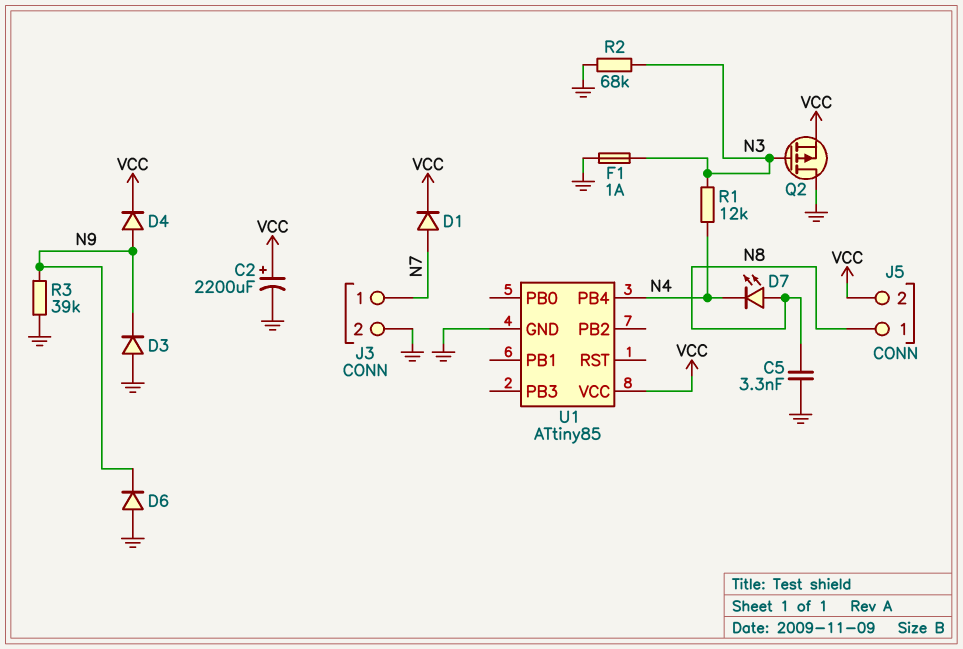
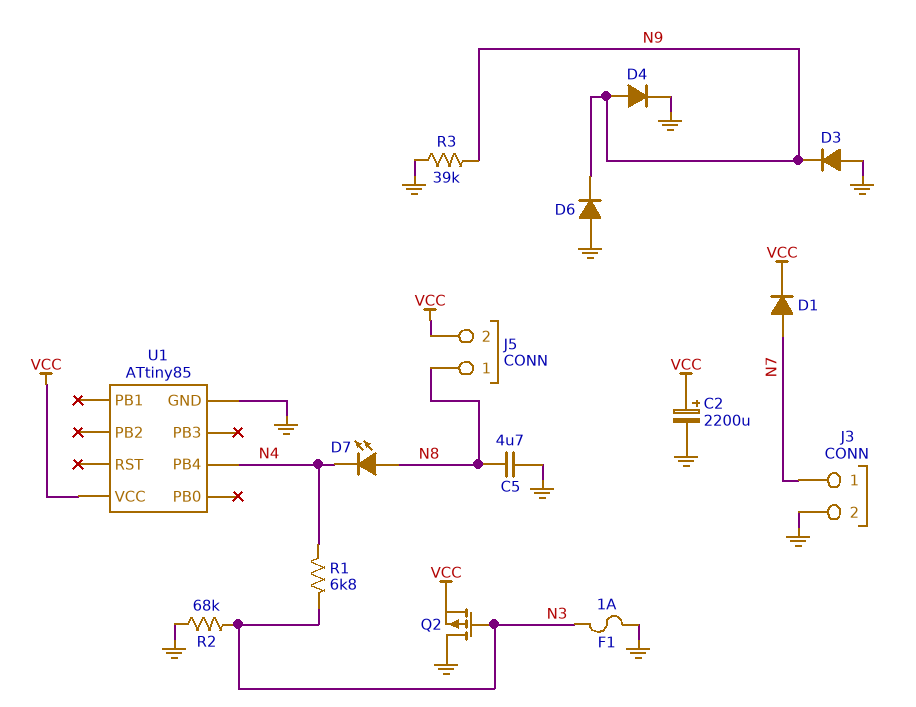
C5: 3.3nF (GND, N8) -> 4.7uF (GND, N8)
D4: diode (A N9, K VCC) -> diode (A N9, K GND)
R1: 12k (N3, N4) -> 6.8k (N3, N4)

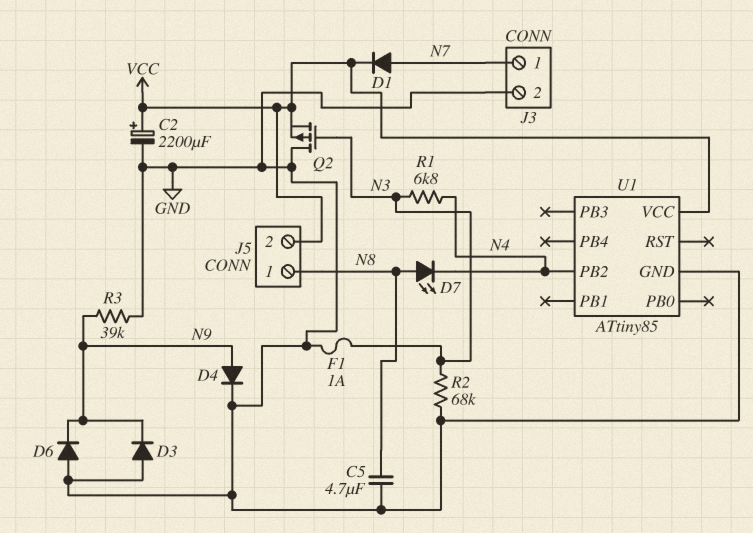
U1 pin PB2: none -> N4
U1 pin PB4: N4 -> none

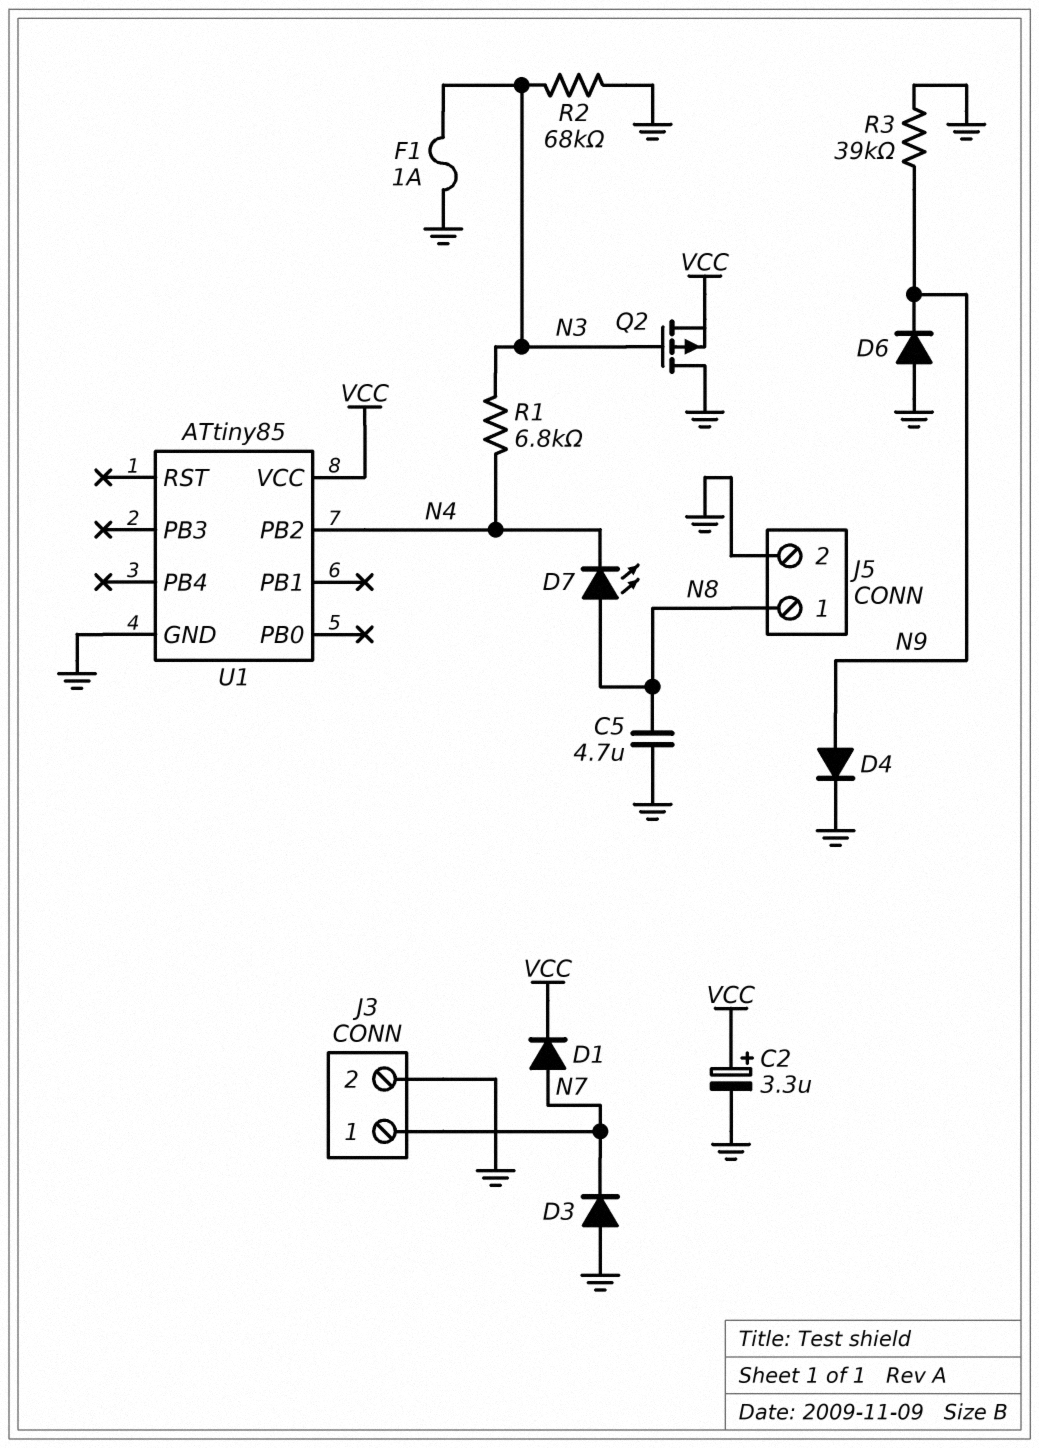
C2: 2200uF (plus VCC, minus GND) -> 3.3uF (plus VCC, minus GND)
D3: diode (A GND, K N9) -> diode (A GND, K N7)
J5 pin 2: VCC -> GND

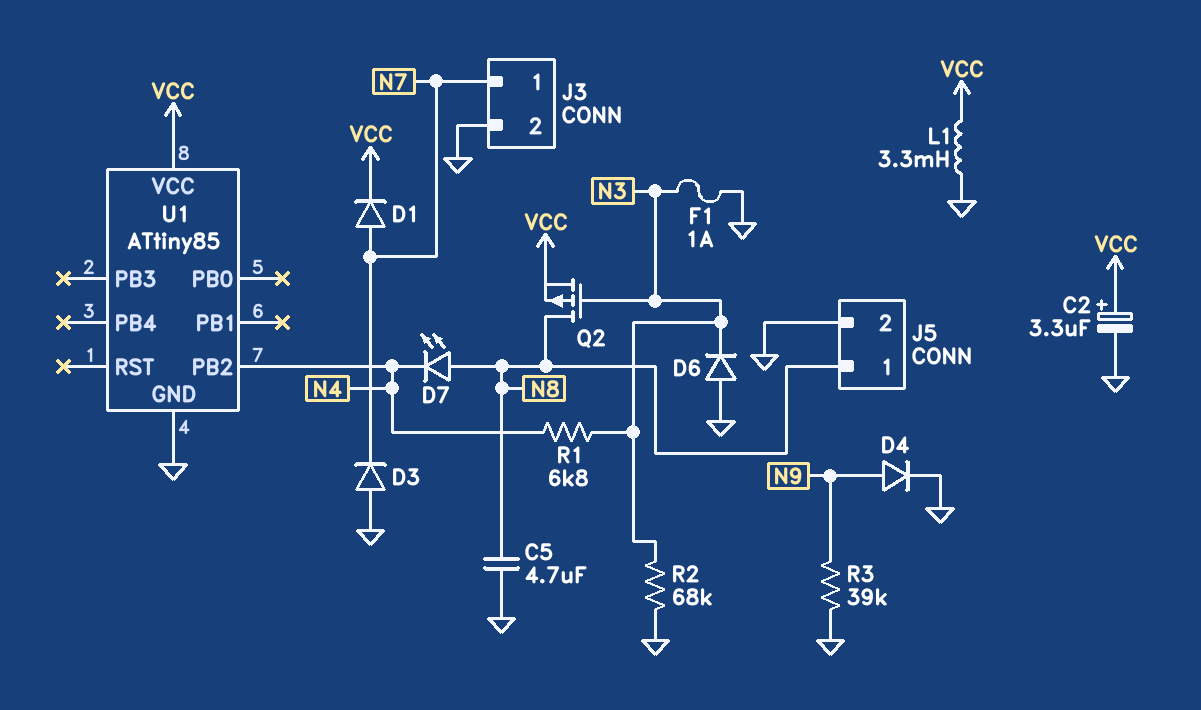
D6: diode (A GND, K N9) -> diode (A GND, K N3)
L1: none -> 3.3mH (GND, VCC)
Q2: PMOS (G N3, D GND, S VCC) -> PMOS (G N3, D N8, S VCC)

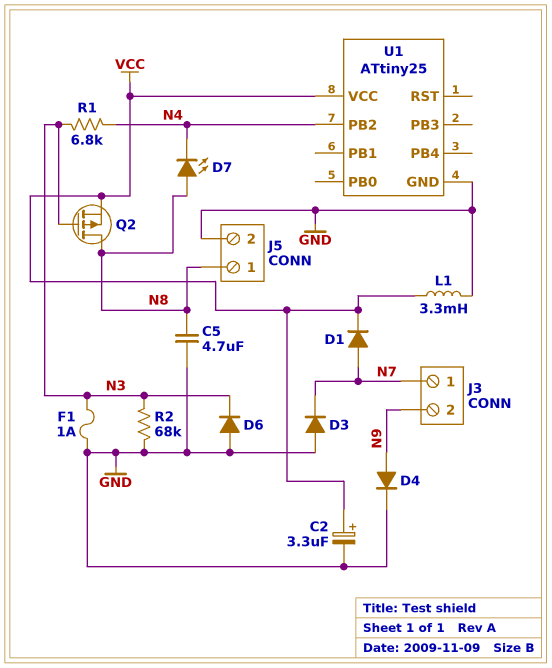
J3 pin 2: GND -> N9
R3: 39k (GND, N9) -> none
U1: ATtiny85 -> ATtiny25

